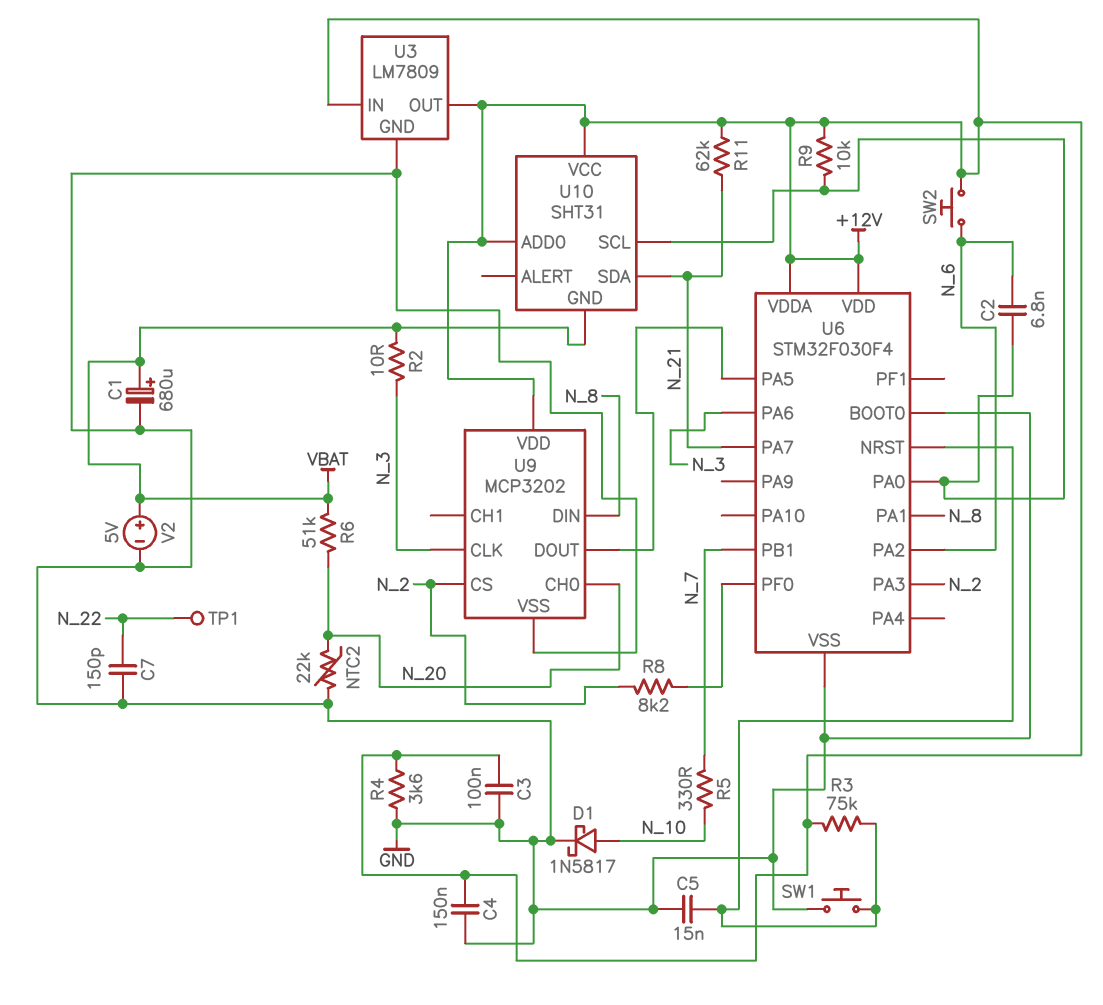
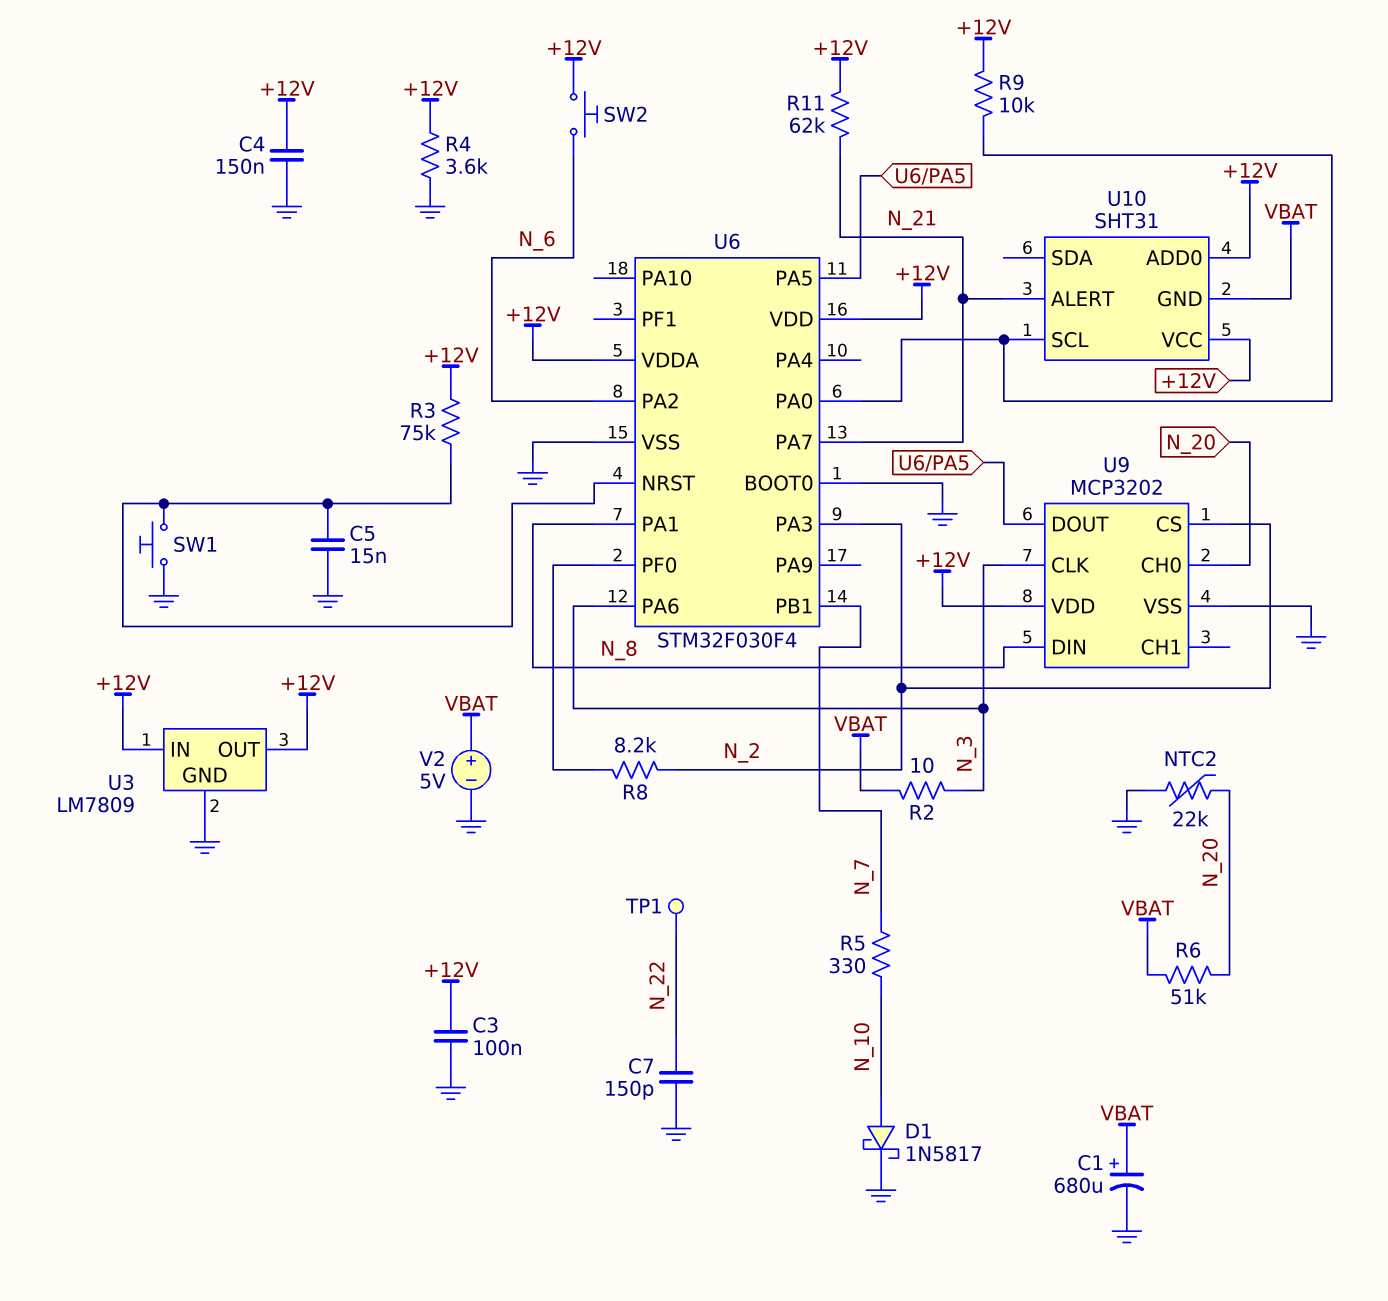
C2: 6.8nF (N_6, U6/PA0) -> none
U10 pin ALERT: none -> N_21
U10 pin SDA: N_21 -> none

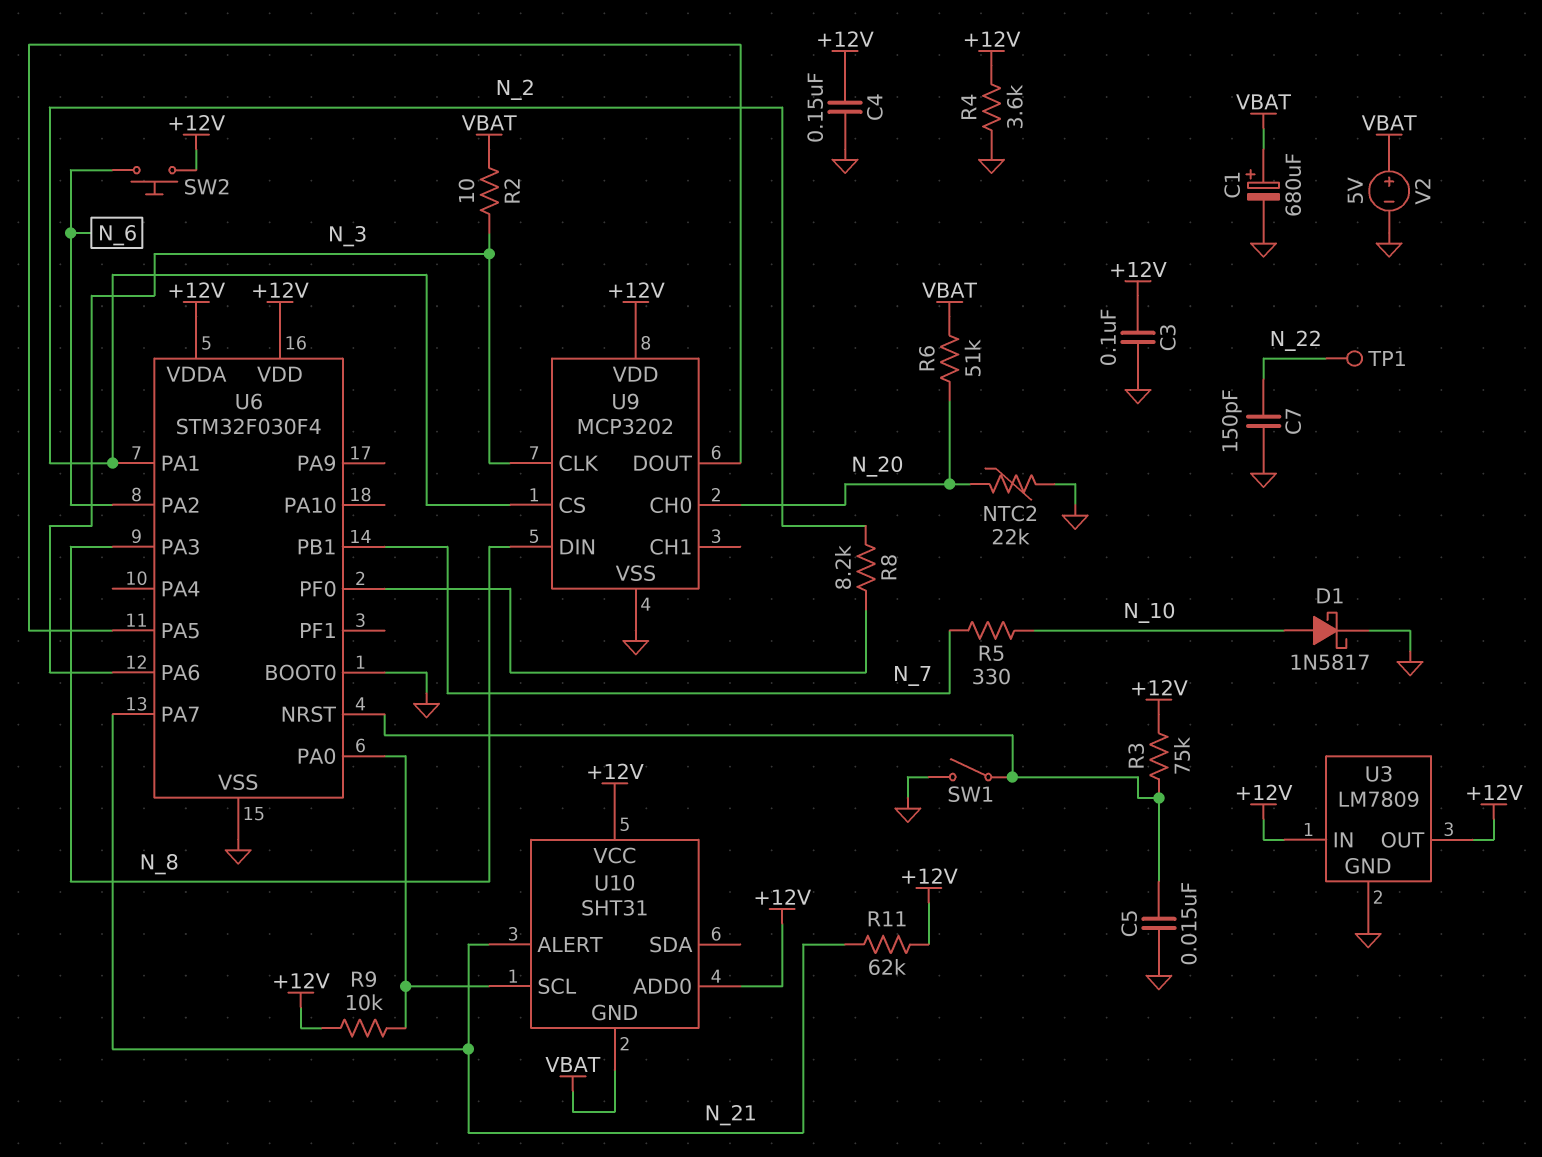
SW1: button (GND, U6/NRST) -> switch (GND, U6/NRST)
U6 pin PA1: N_8 -> N_2
U6 pin PA3: N_2 -> N_8

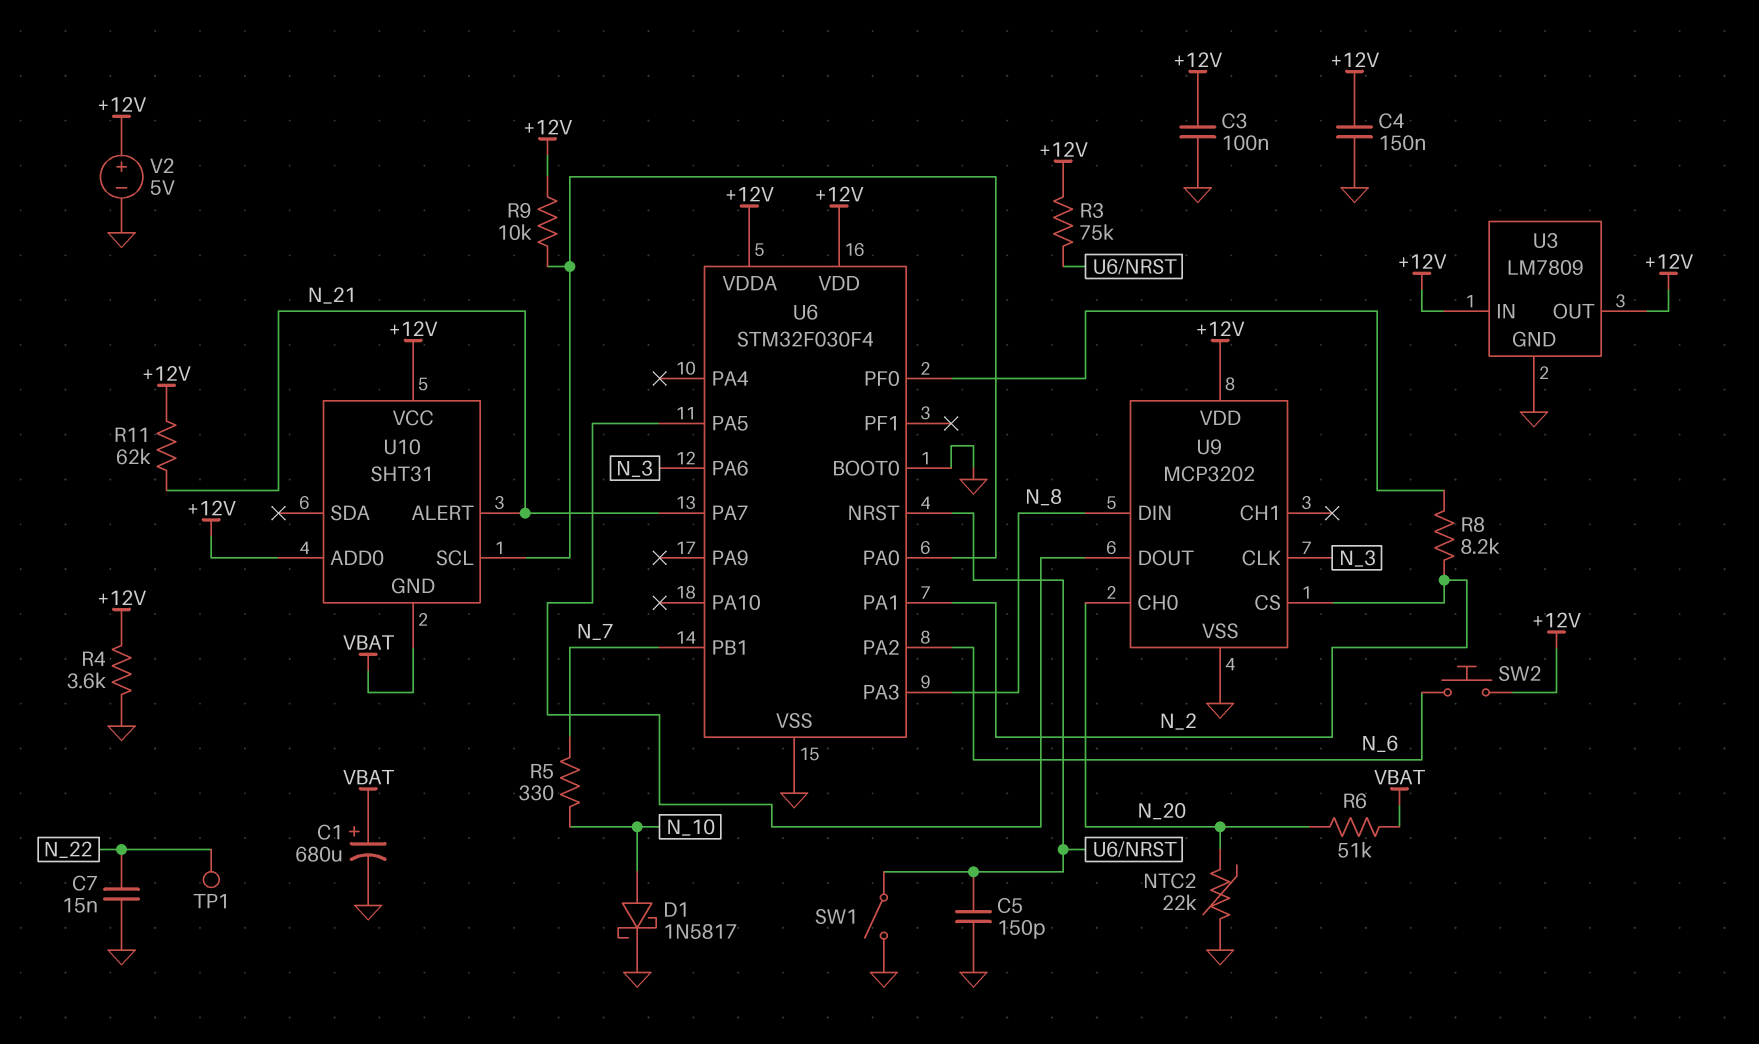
C5: 15nF (GND, U6/NRST) -> 150pF (GND, U6/NRST)
C7: 150pF (GND, N_22) -> 15nF (GND, N_22)
R2: 10 (N_3, VBAT) -> none
V2: 5V (plus VBAT, minus GND) -> 5V (plus +12V, minus GND)

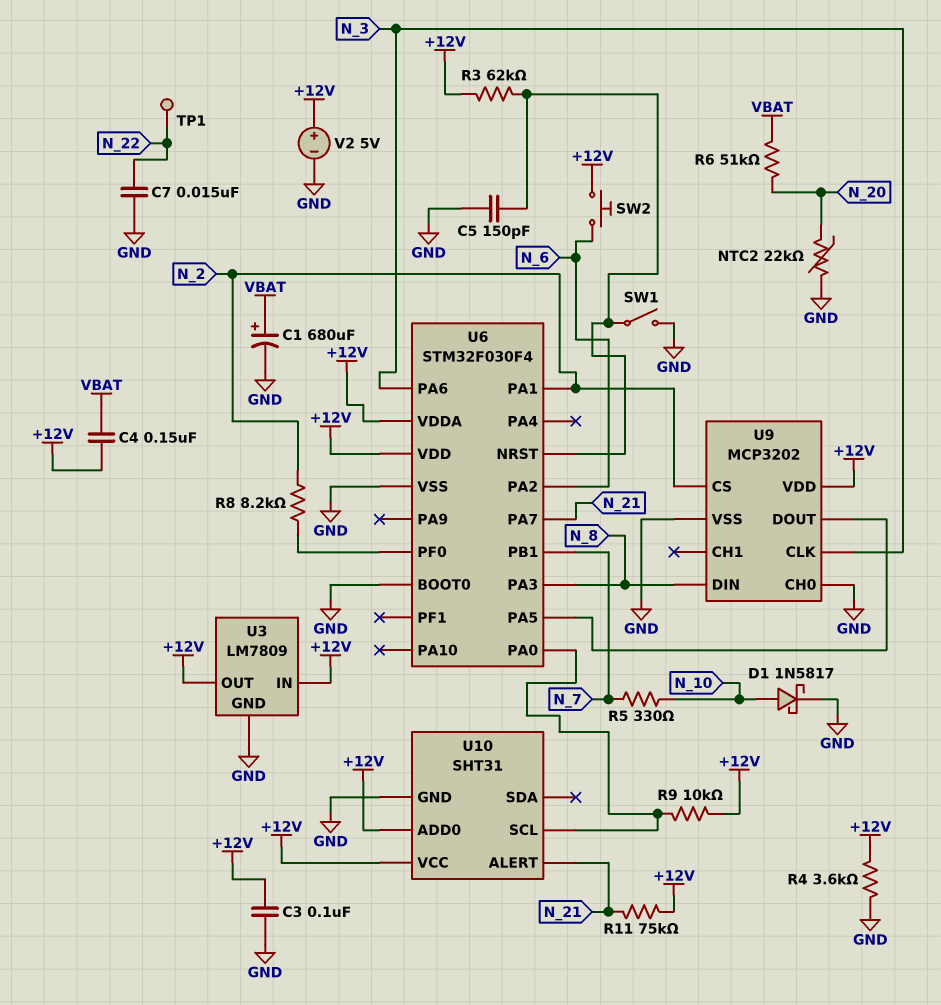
C4: 150nF (+12V, GND) -> 150nF (+12V, VBAT)
R3: 75k (+12V, U6/NRST) -> 62k (+12V, U6/NRST)
R11: 62k (+12V, N_21) -> 75k (+12V, N_21)
U9 pin CH0: N_20 -> GND
U10 pin GND: VBAT -> GND

